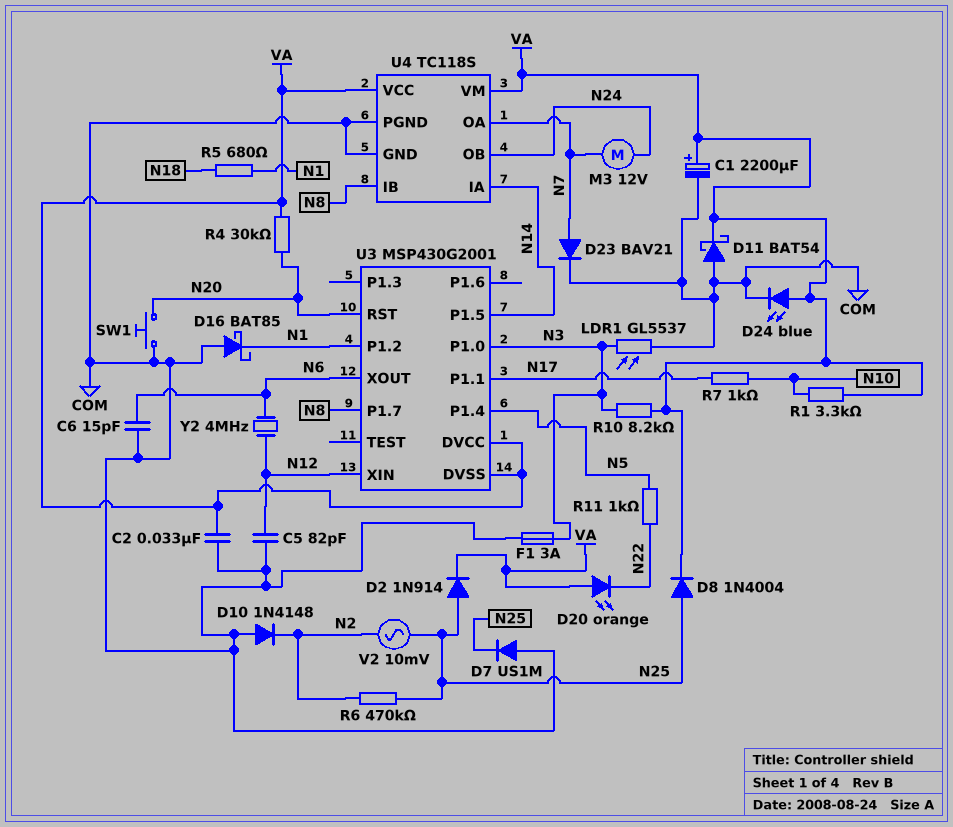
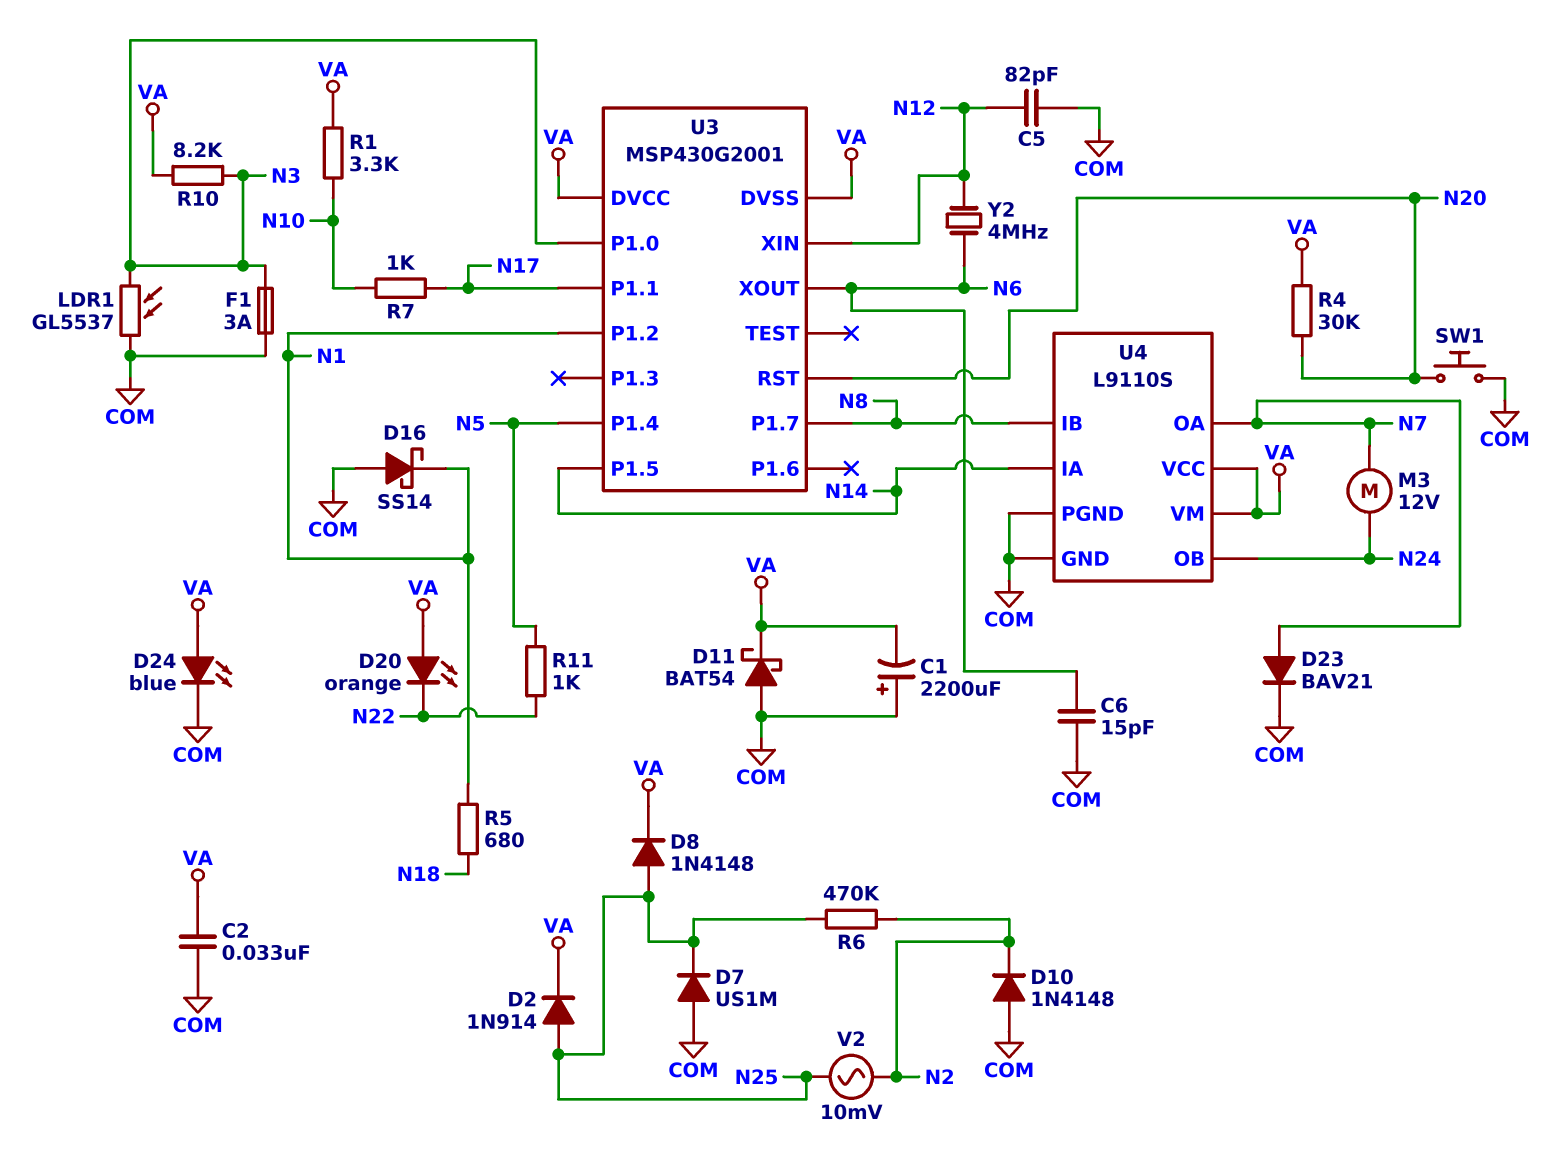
C1: 2200uF (plus VA, minus COM) -> 2200uF (plus COM, minus VA)
D8: diode 1N4004 (A N25, K VA) -> diode 1N4148 (A N25, K VA)
D16: schottky BAT85 (A COM, K N1) -> schottky SS14 (A COM, K N1)
U4: TC118S -> L9110S

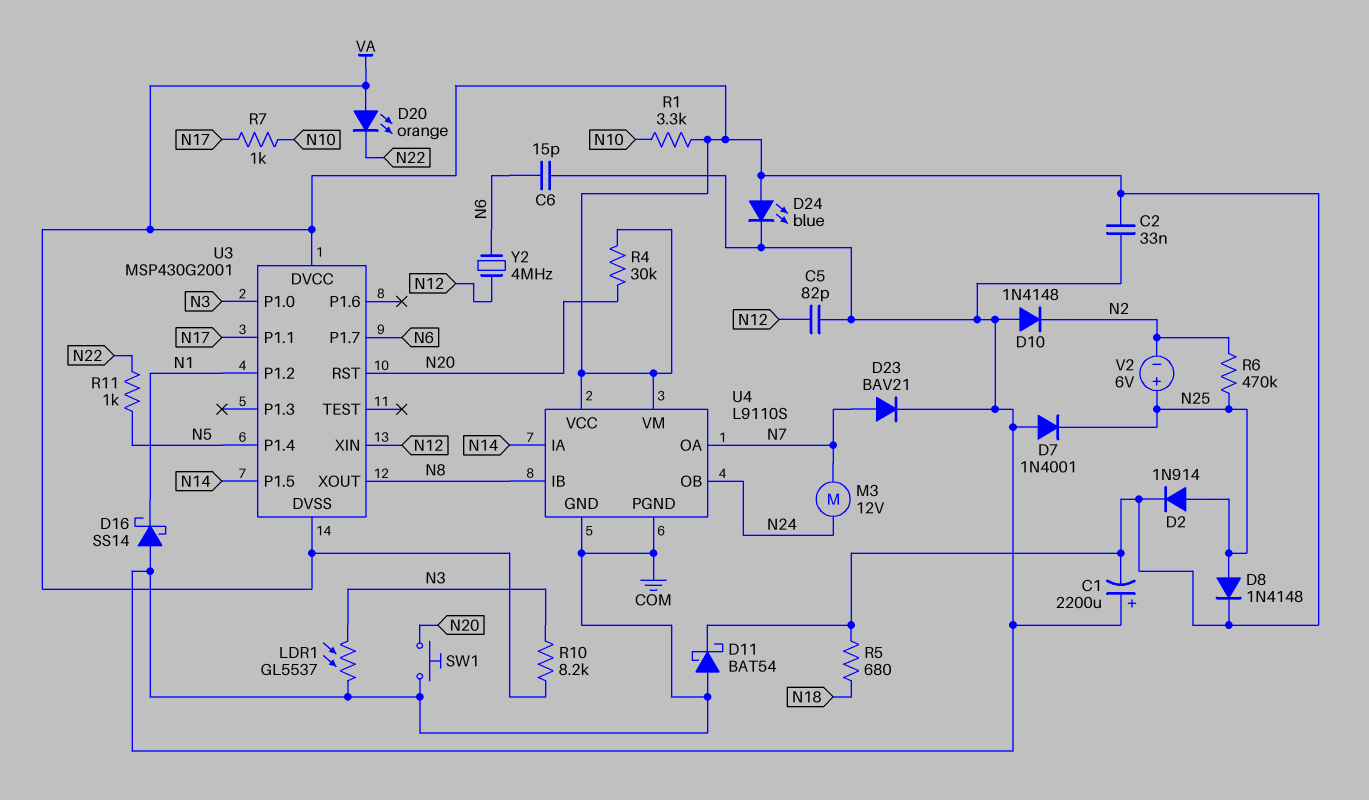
D7: diode US1M (A COM, K N25) -> diode 1N4001 (A COM, K N25)
F1: 3A (COM, N3) -> none
R5: 680 (N1, N18) -> 680 (N18, VA)
U3 pin P1.7: N8 -> N6
U3 pin XOUT: N6 -> N8
V2: AC 10mV (N2, N25) -> 6V (plus N25, minus N2)

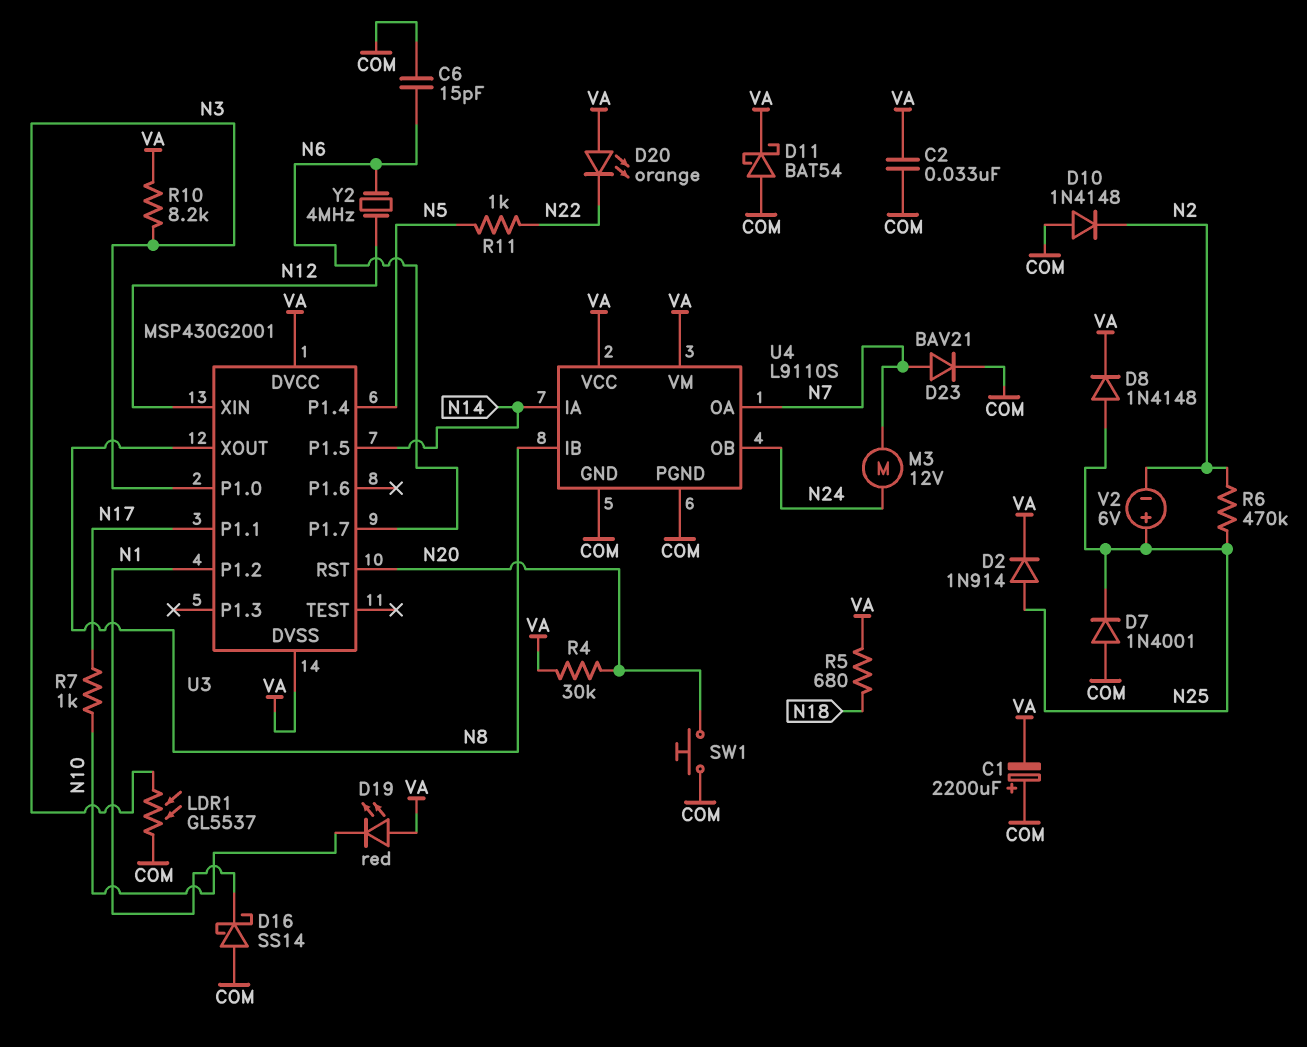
C5: 82pF (COM, N12) -> none
D19: none -> LED red (A VA, K N10)
D24: LED blue (A VA, K COM) -> none
R1: 3.3k (N10, VA) -> none

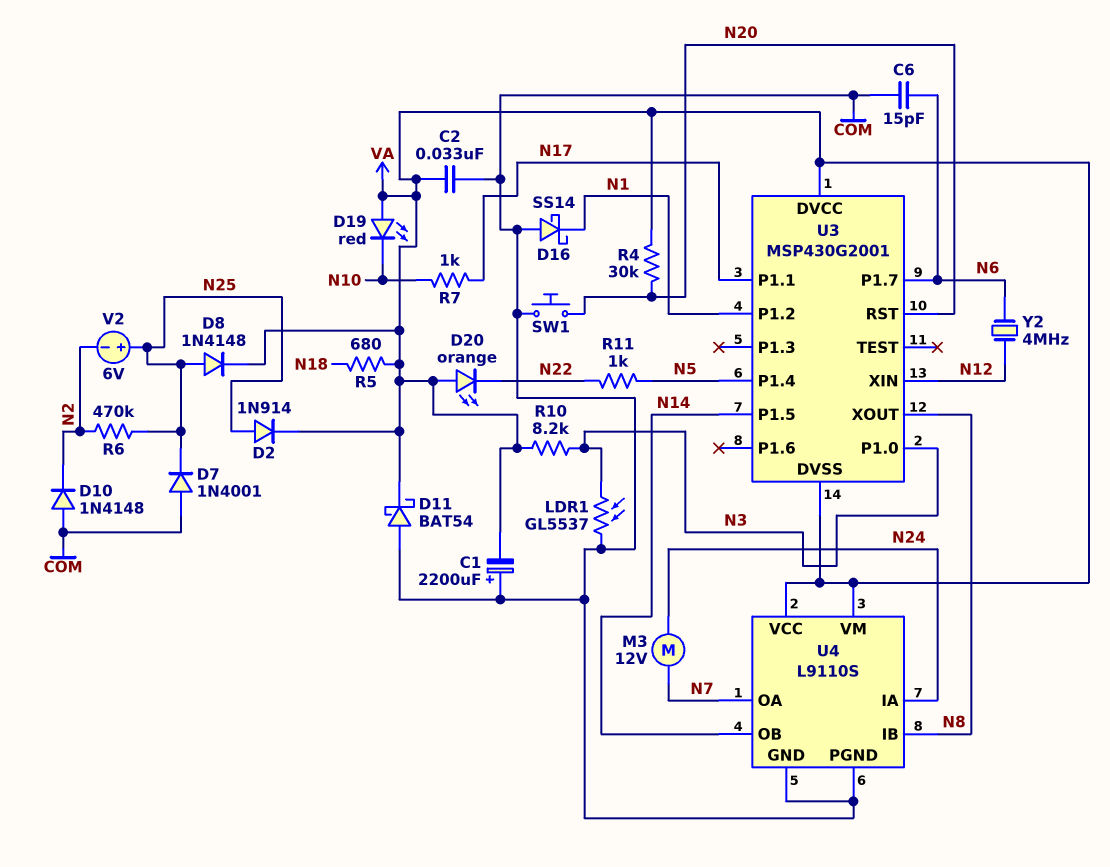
D23: diode BAV21 (A N7, K COM) -> none
U4 pin IA: N14 -> N24
U4 pin OB: N24 -> N14

